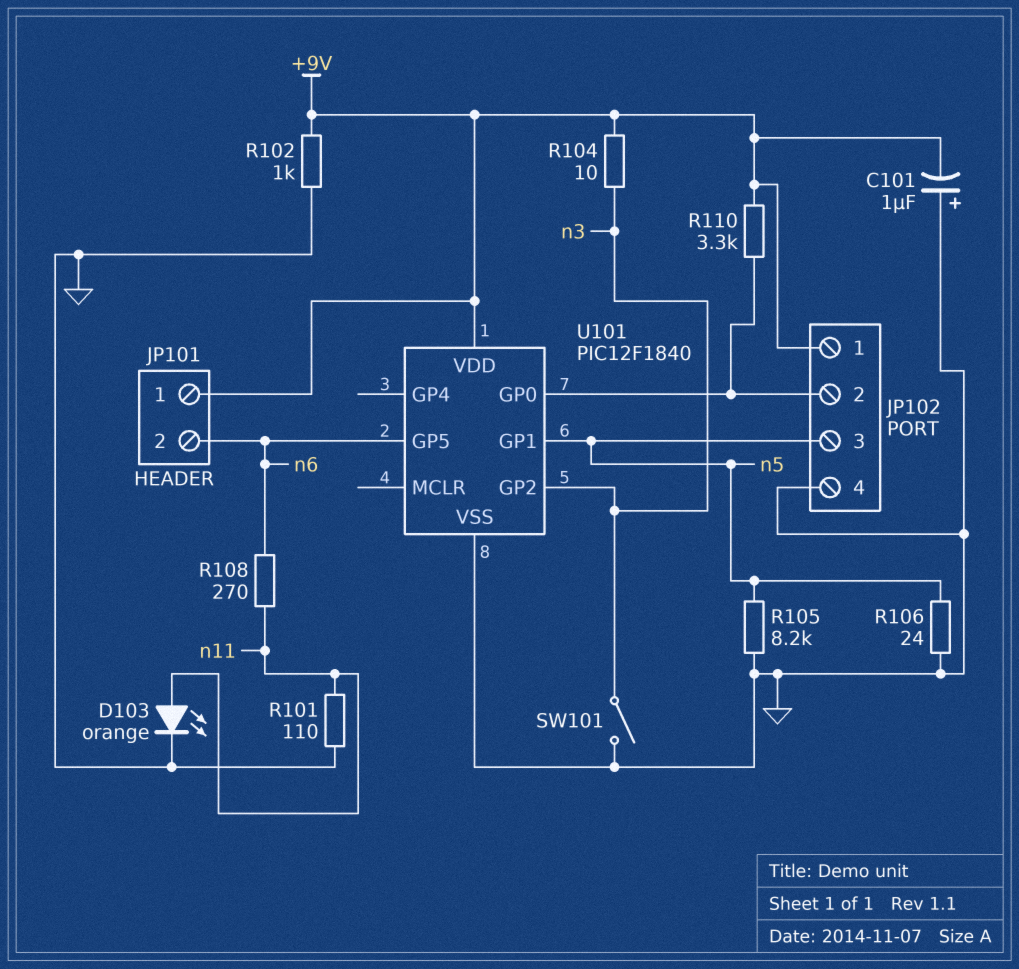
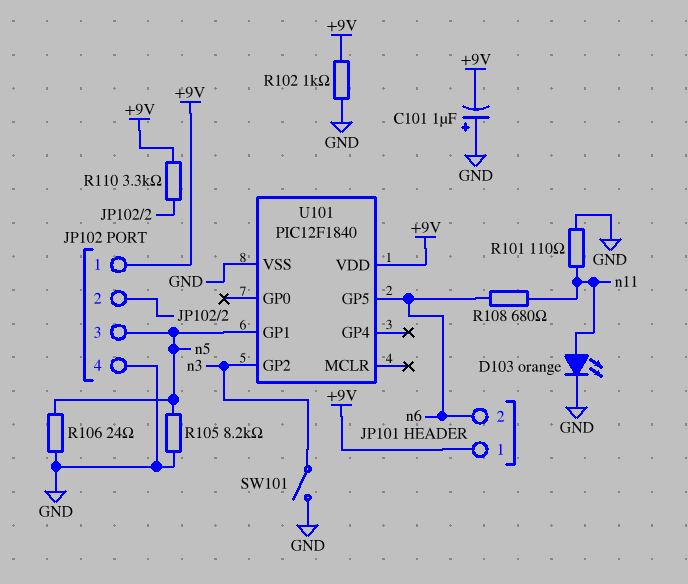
R104: 10 (+9V, n3) -> none
R108: 270 (n6, n11) -> 680 (n6, n11)
U101 pin GP0: JP102/2 -> none

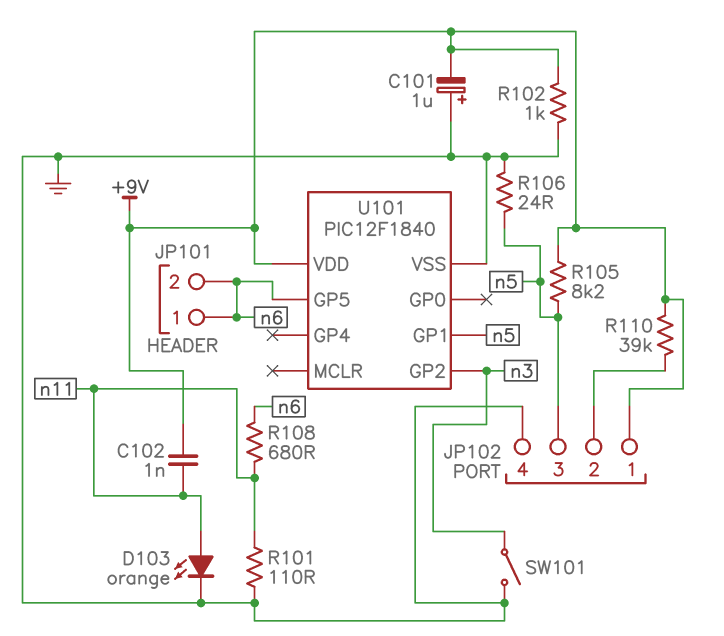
C102: none -> 1nF (+9V, n11)
JP101 pin 1: +9V -> n6
R105: 8.2k (GND, n5) -> 8.2k (+9V, n5)
R110: 3.3k (+9V, JP102/2) -> 39k (+9V, JP102/2)

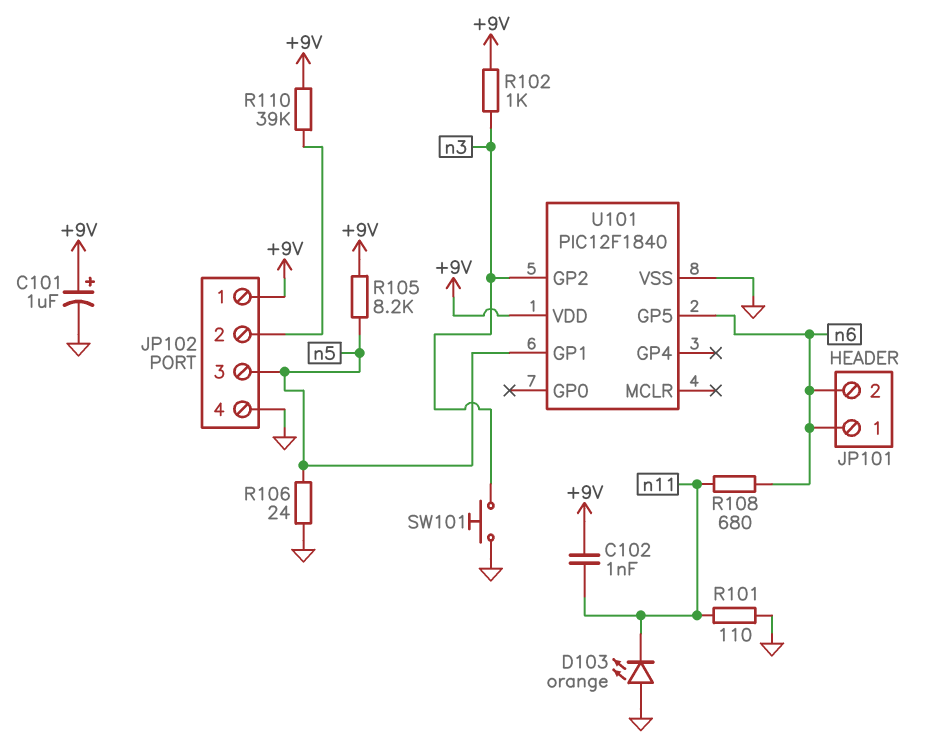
C101: 1uF (plus GND, minus +9V) -> 1uF (plus +9V, minus GND)
D103: LED orange (A n11, K GND) -> LED orange (A GND, K n11)
R102: 1k (+9V, GND) -> 1k (+9V, n3)
SW101: switch (GND, n3) -> button (GND, n3)

